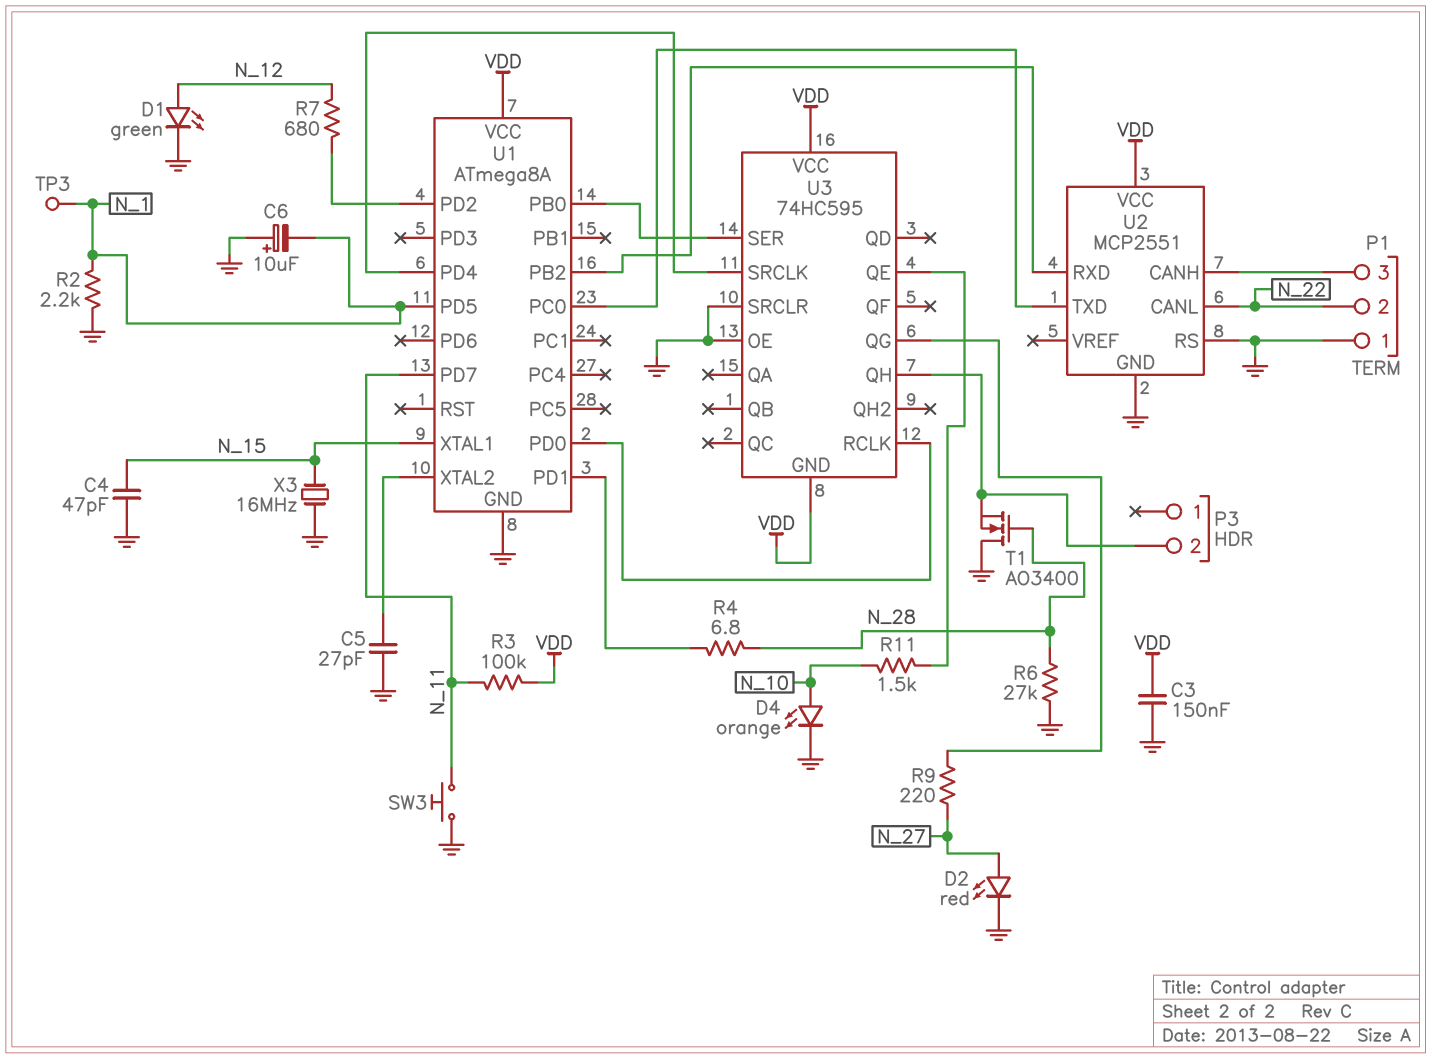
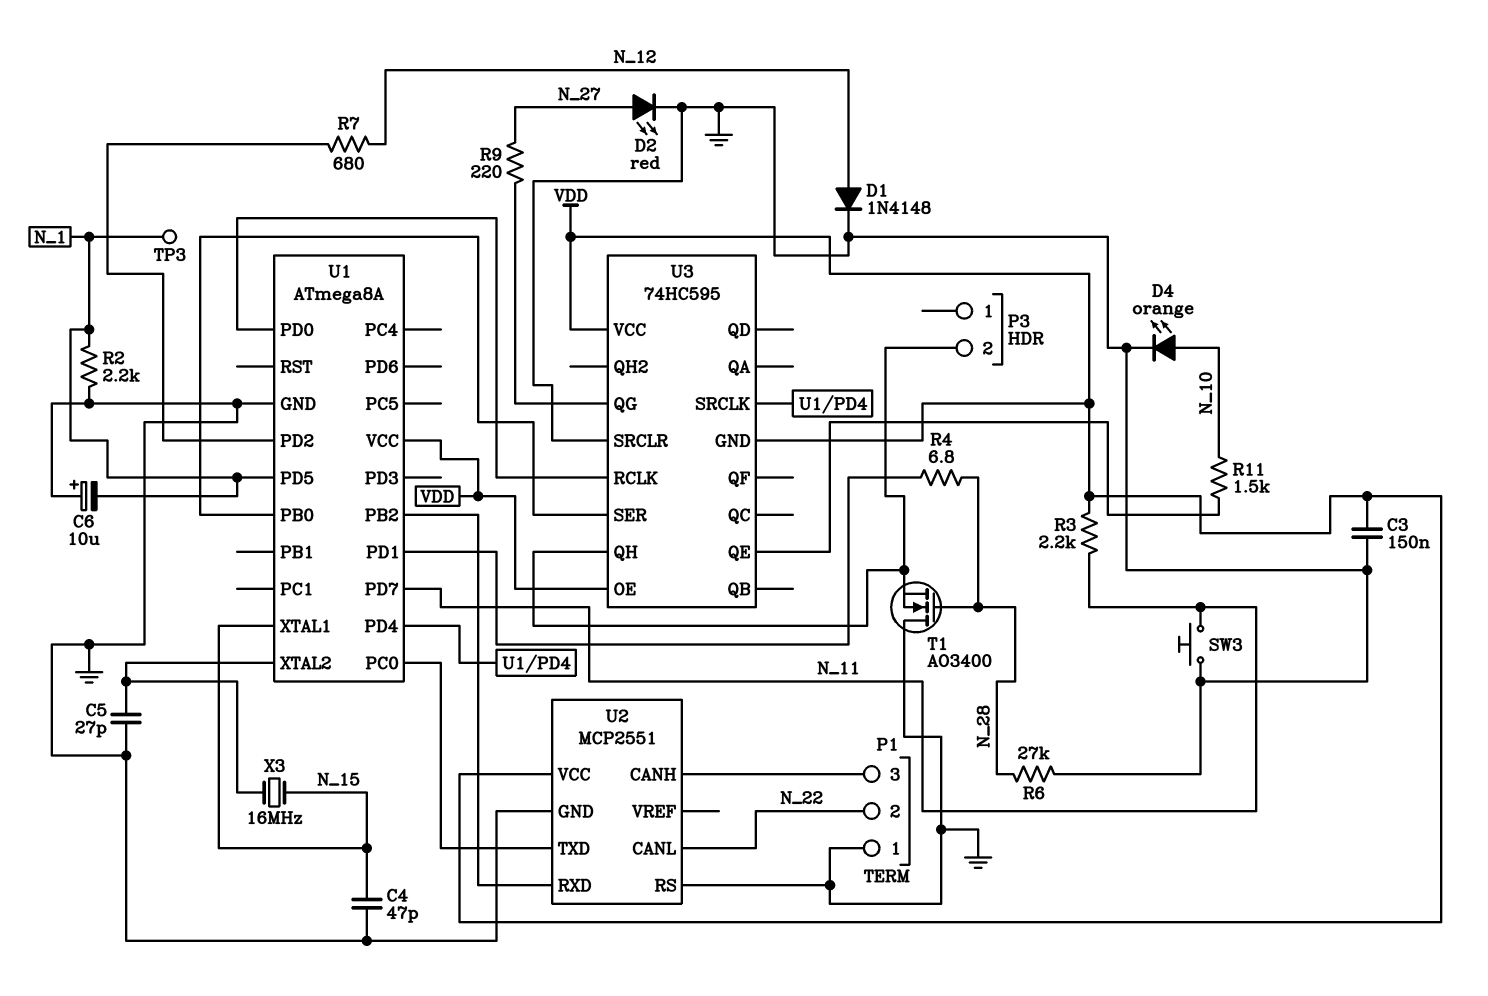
D1: LED green (A N_12, K GND) -> diode 1N4148 (A N_12, K GND)
R3: 100k (N_11, VDD) -> 2.2k (N_11, VDD)
U3 pin OE: GND -> VDD
X3: 16MHz (GND, N_15) -> 16MHz (N_15, U1/XTAL2)

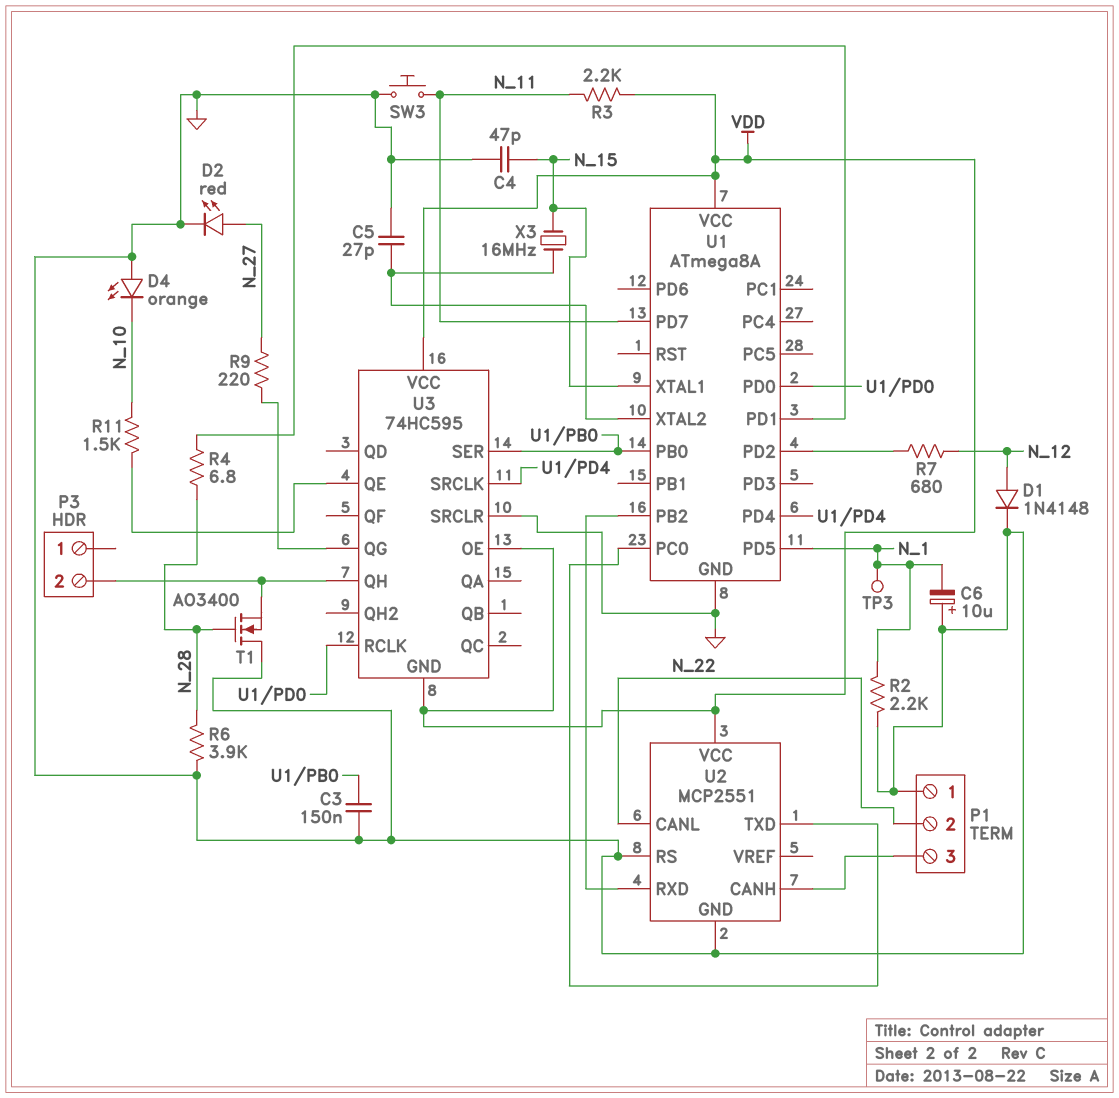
C3: 150nF (GND, VDD) -> 150nF (GND, U1/PB0)
D4: LED orange (A N_10, K GND) -> LED orange (A GND, K N_10)
R6: 27k (GND, N_28) -> 3.9k (GND, N_28)

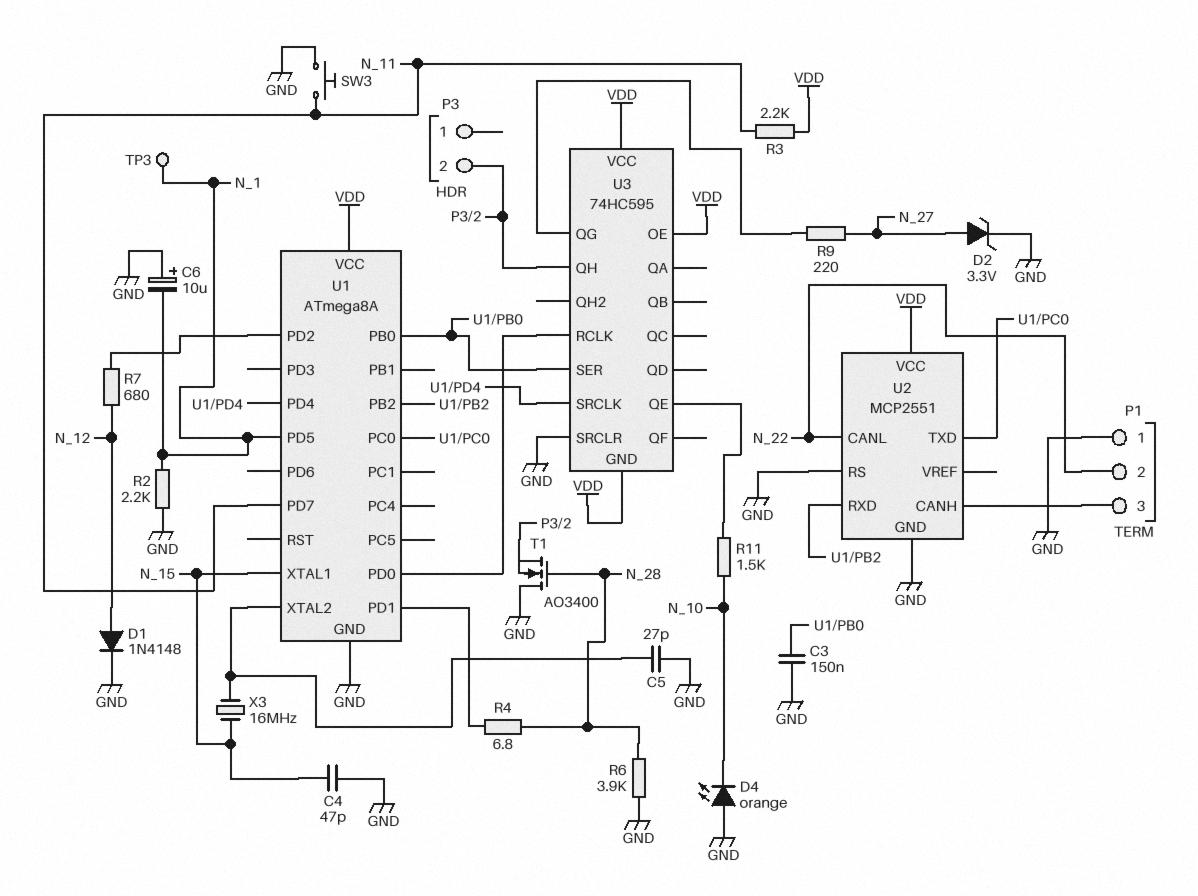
D2: LED red (A N_27, K GND) -> zener 3.3V (A N_27, K GND)

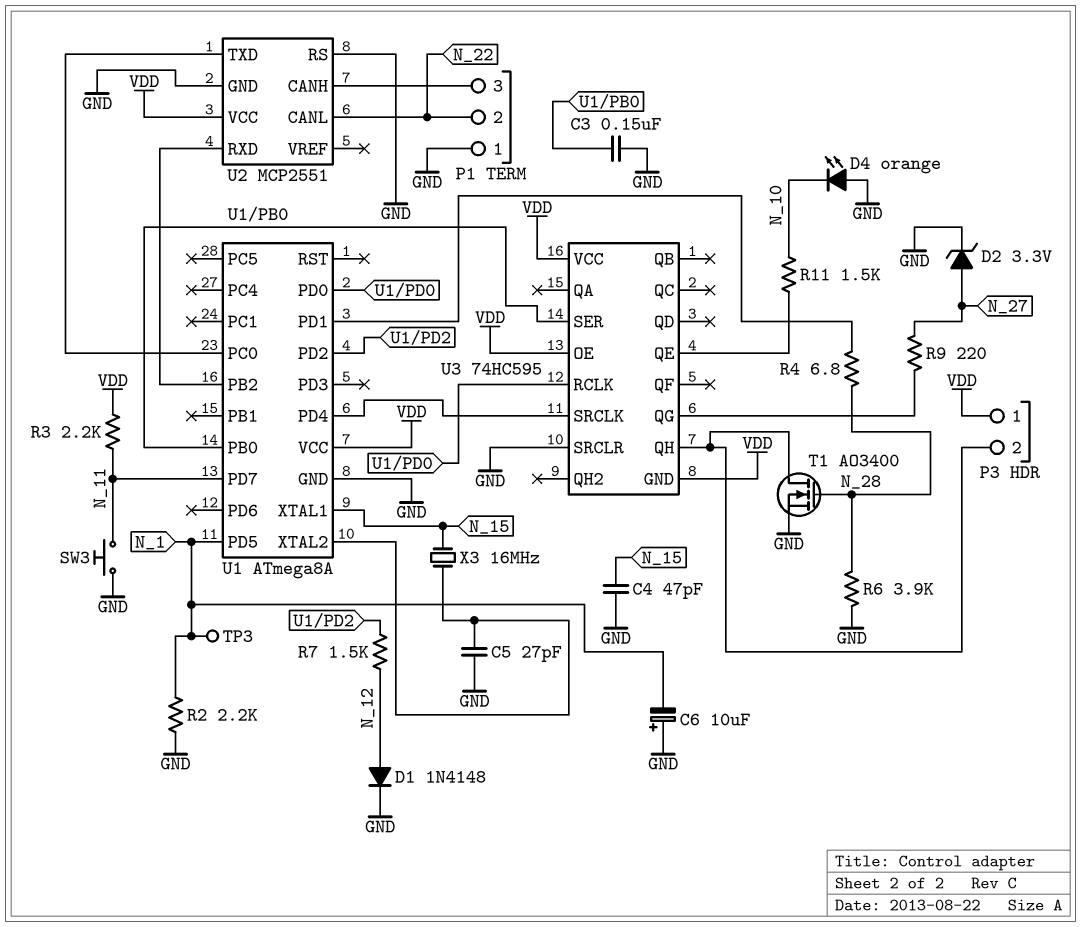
P3 pin 1: none -> VDD
R7: 680 (N_12, U1/PD2) -> 1.5k (N_12, U1/PD2)
T1: NMOS AO3400 (G N_28, D GND, S P3/2) -> NMOS AO3400 (G N_28, D P3/2, S GND)

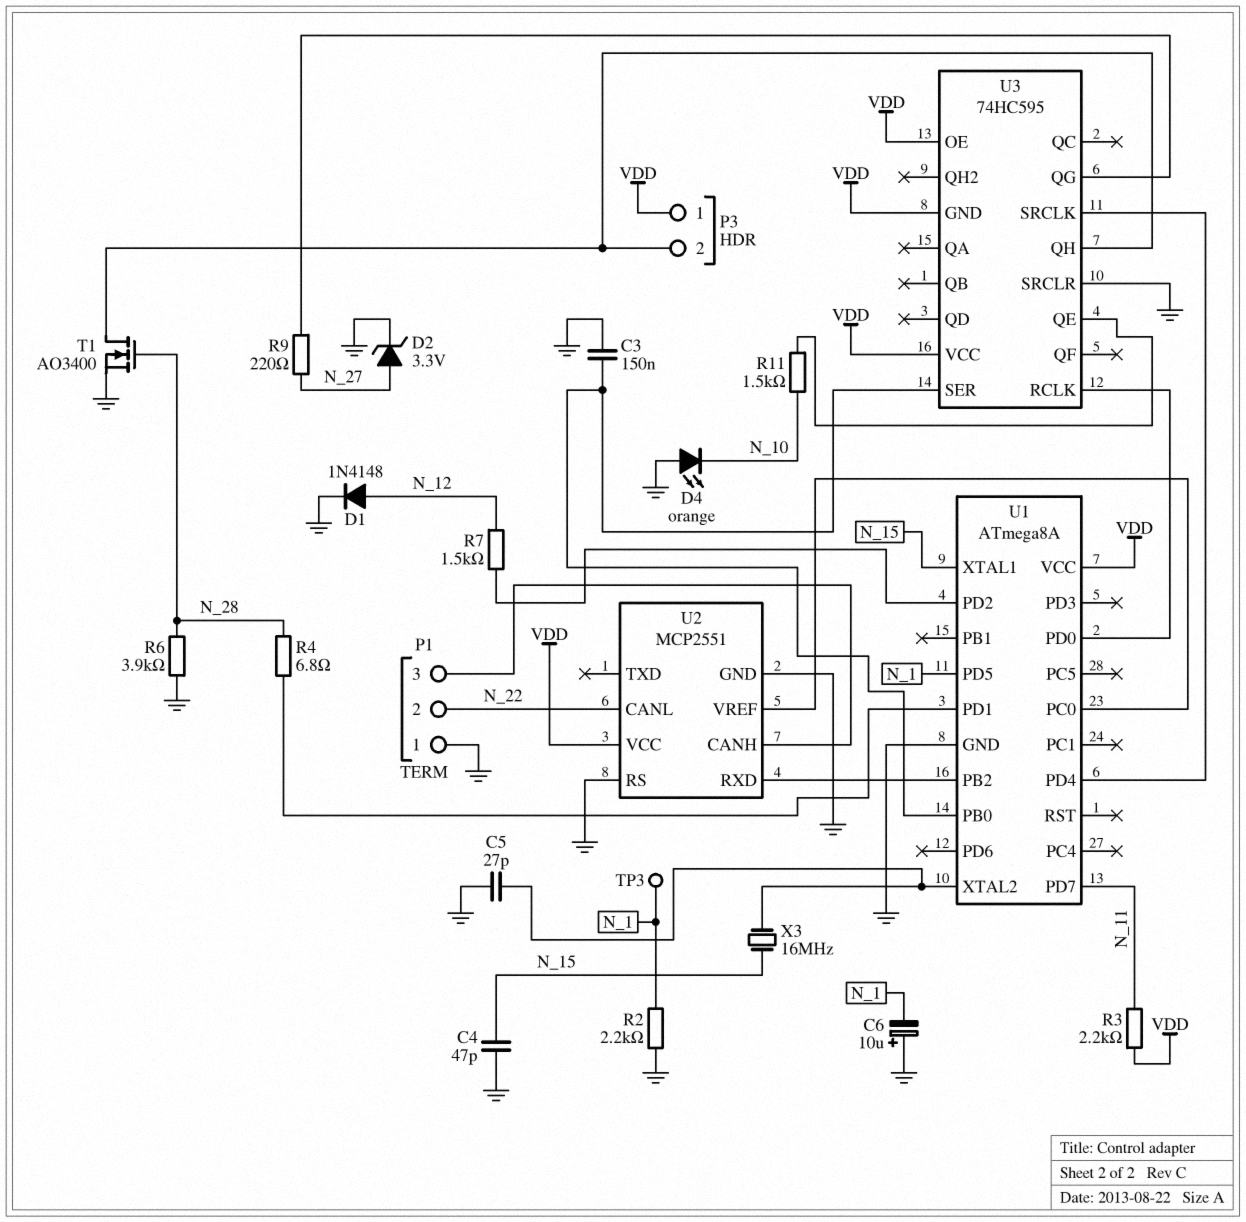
SW3: button (GND, N_11) -> none
U2 pin TXD: U1/PC0 -> none
U2 pin VREF: none -> U1/PC0

